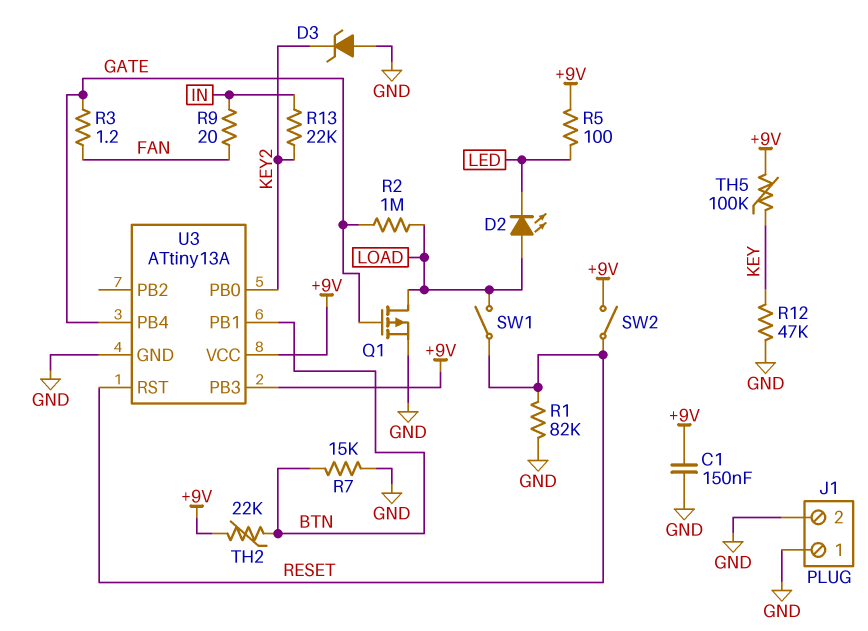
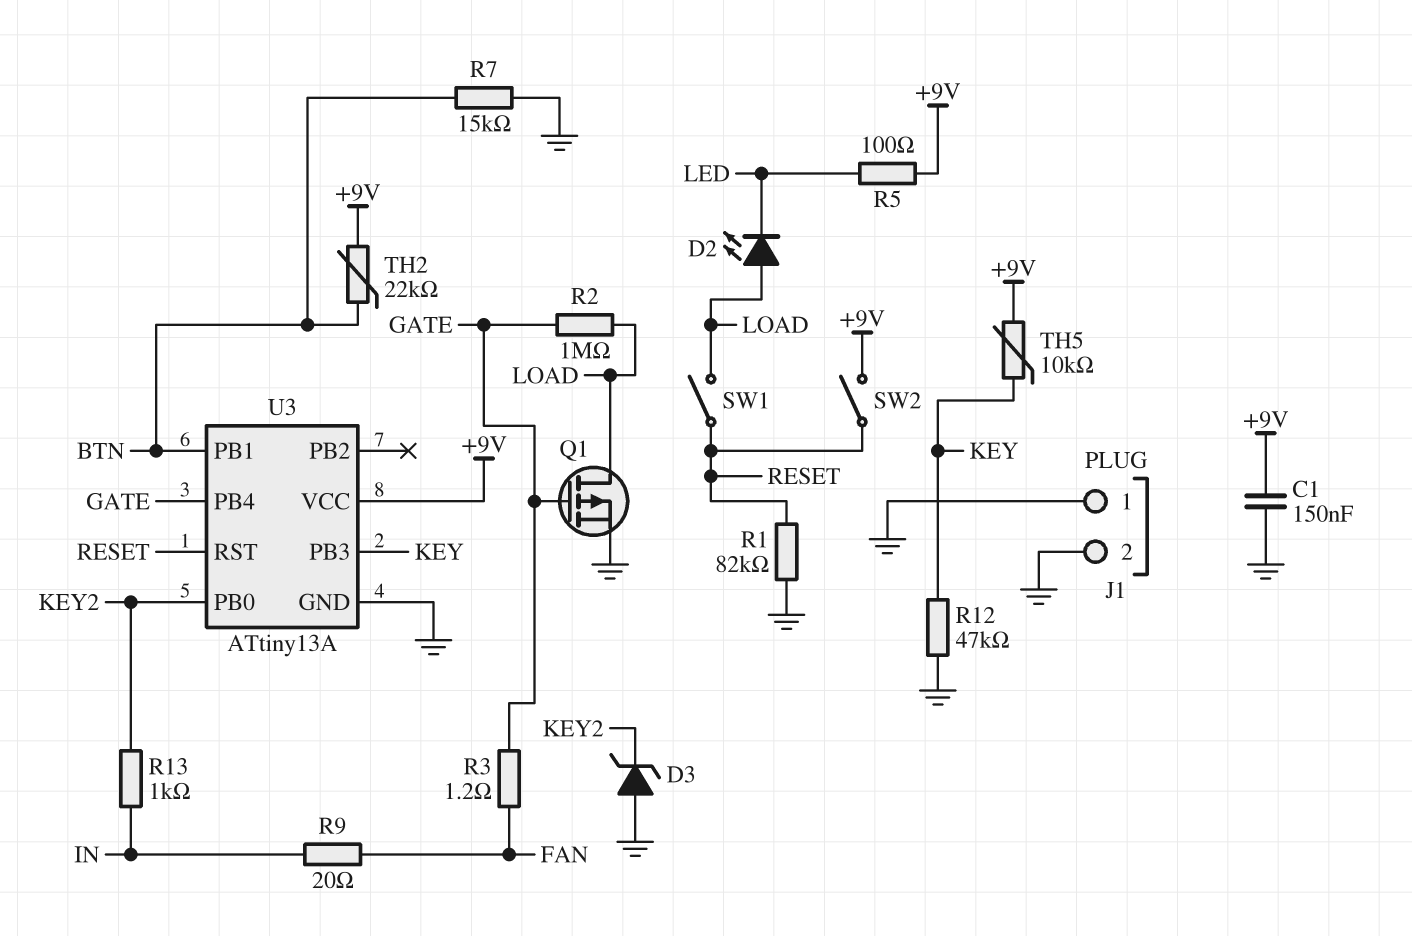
R13: 22k (IN, KEY2) -> 1k (IN, KEY2)
TH5: 100k (+9V, KEY) -> 10k (+9V, KEY)
U3 pin PB3: +9V -> KEY

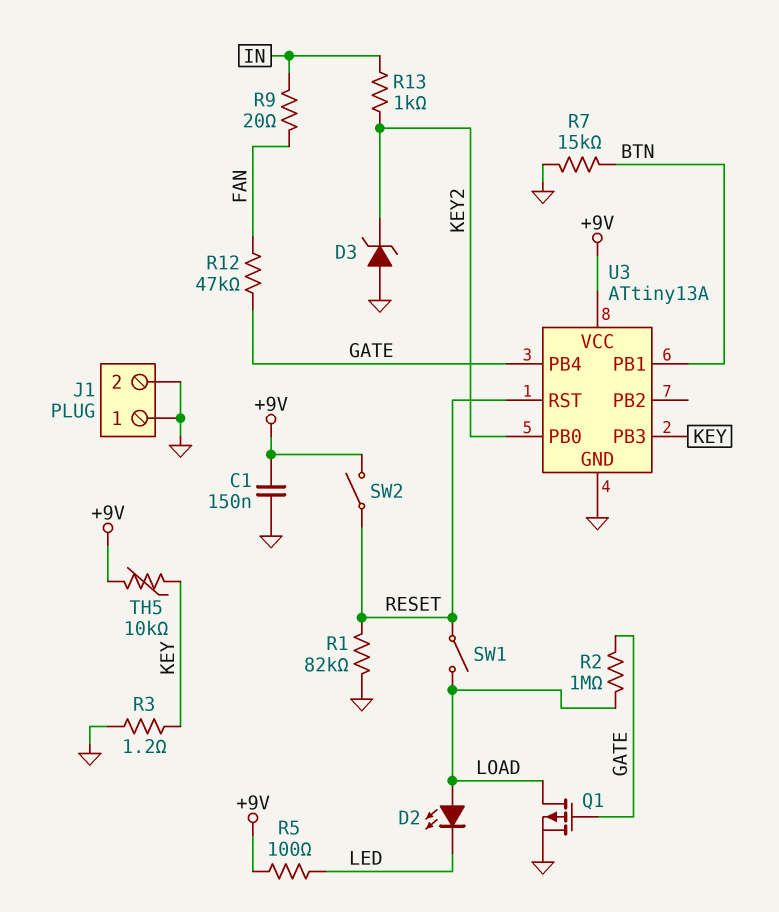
R3: 1.2 (FAN, GATE) -> 1.2 (GND, KEY)
R12: 47k (GND, KEY) -> 47k (FAN, GATE)
TH2: 22k (+9V, BTN) -> none

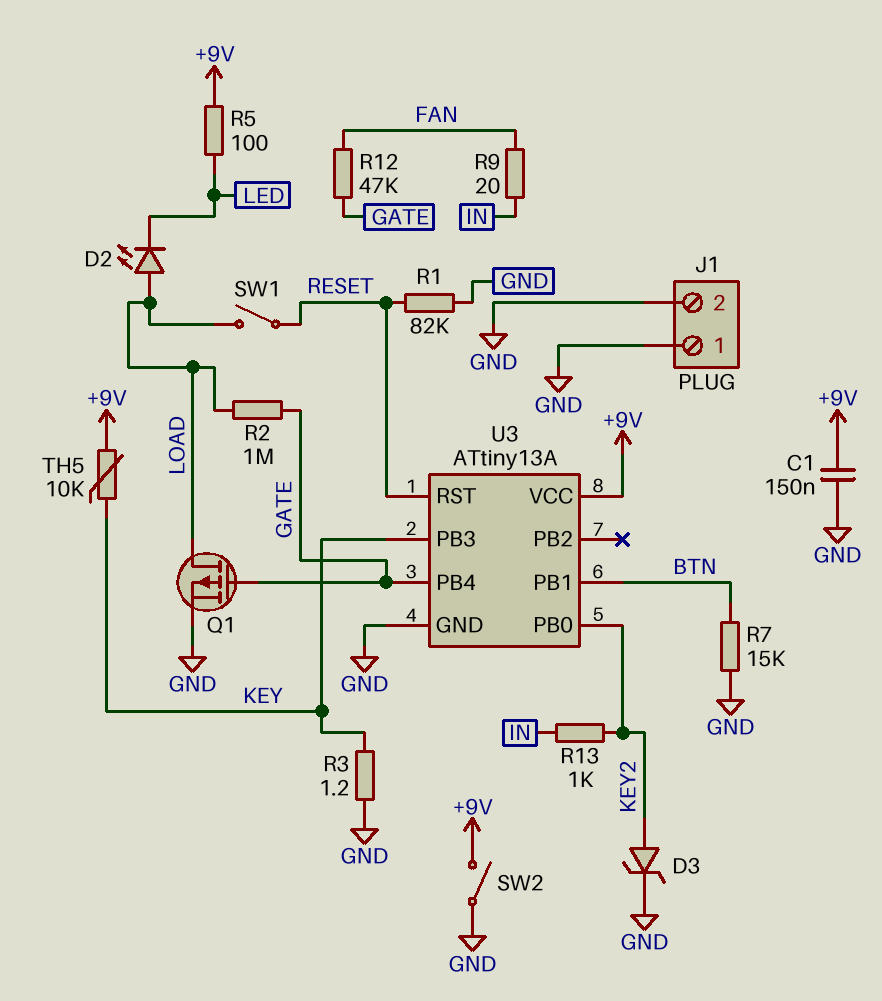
D3: zener (A GND, K KEY2) -> zener (A KEY2, K GND)
SW2: switch (+9V, RESET) -> switch (+9V, GND)

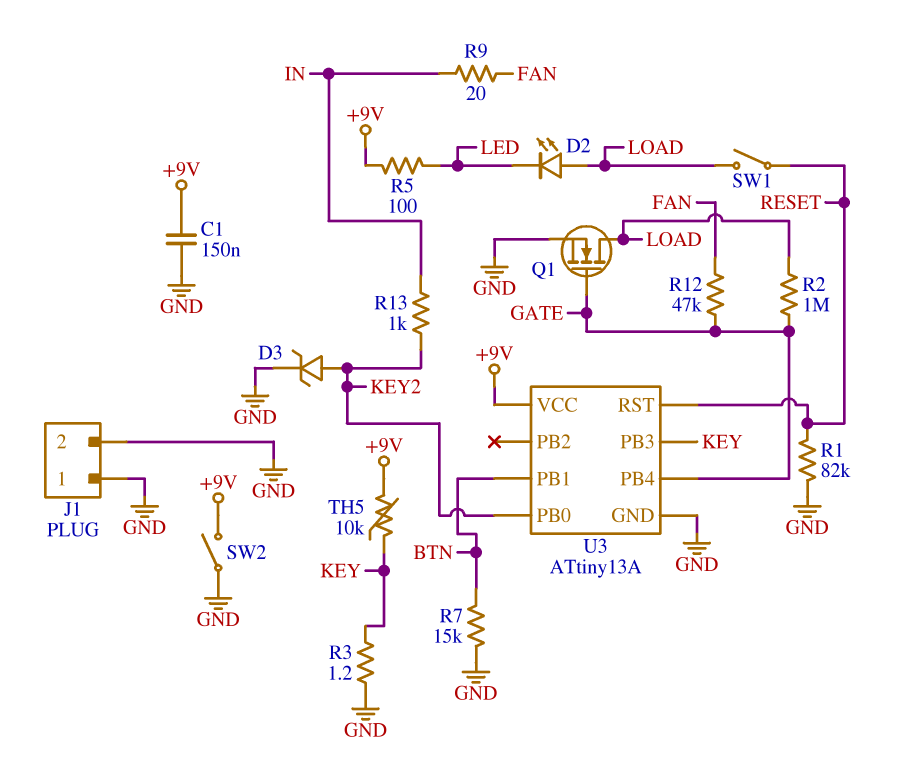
Q1: PMOS (G GATE, D LOAD, S GND) -> NMOS (G GATE, D LOAD, S GND)

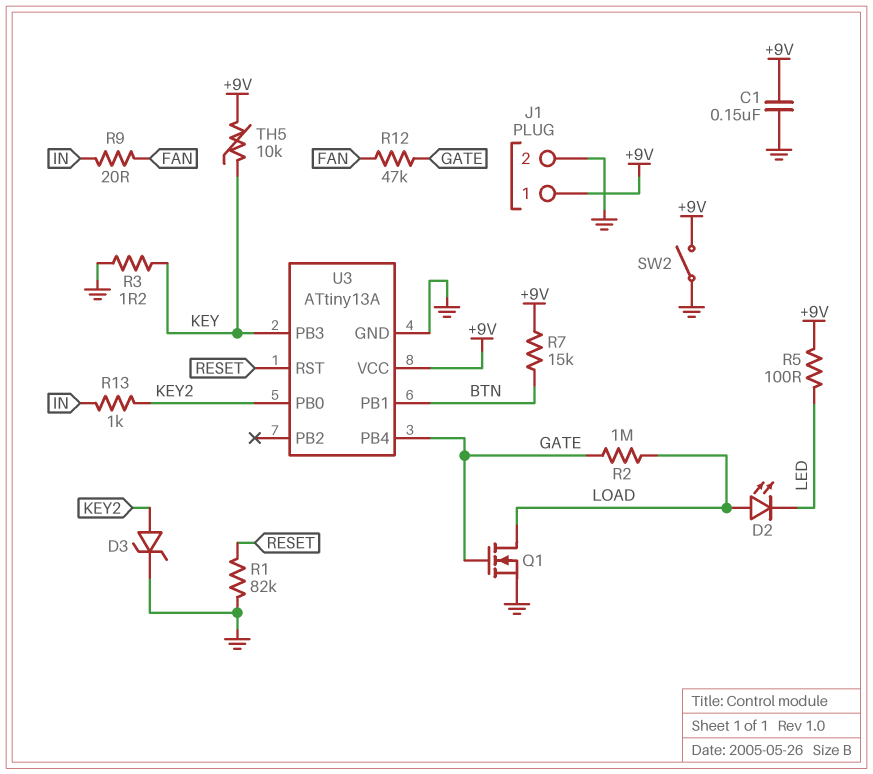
J1 pin 1: GND -> +9V
R7: 15k (BTN, GND) -> 15k (+9V, BTN)
SW1: switch (LOAD, RESET) -> none

